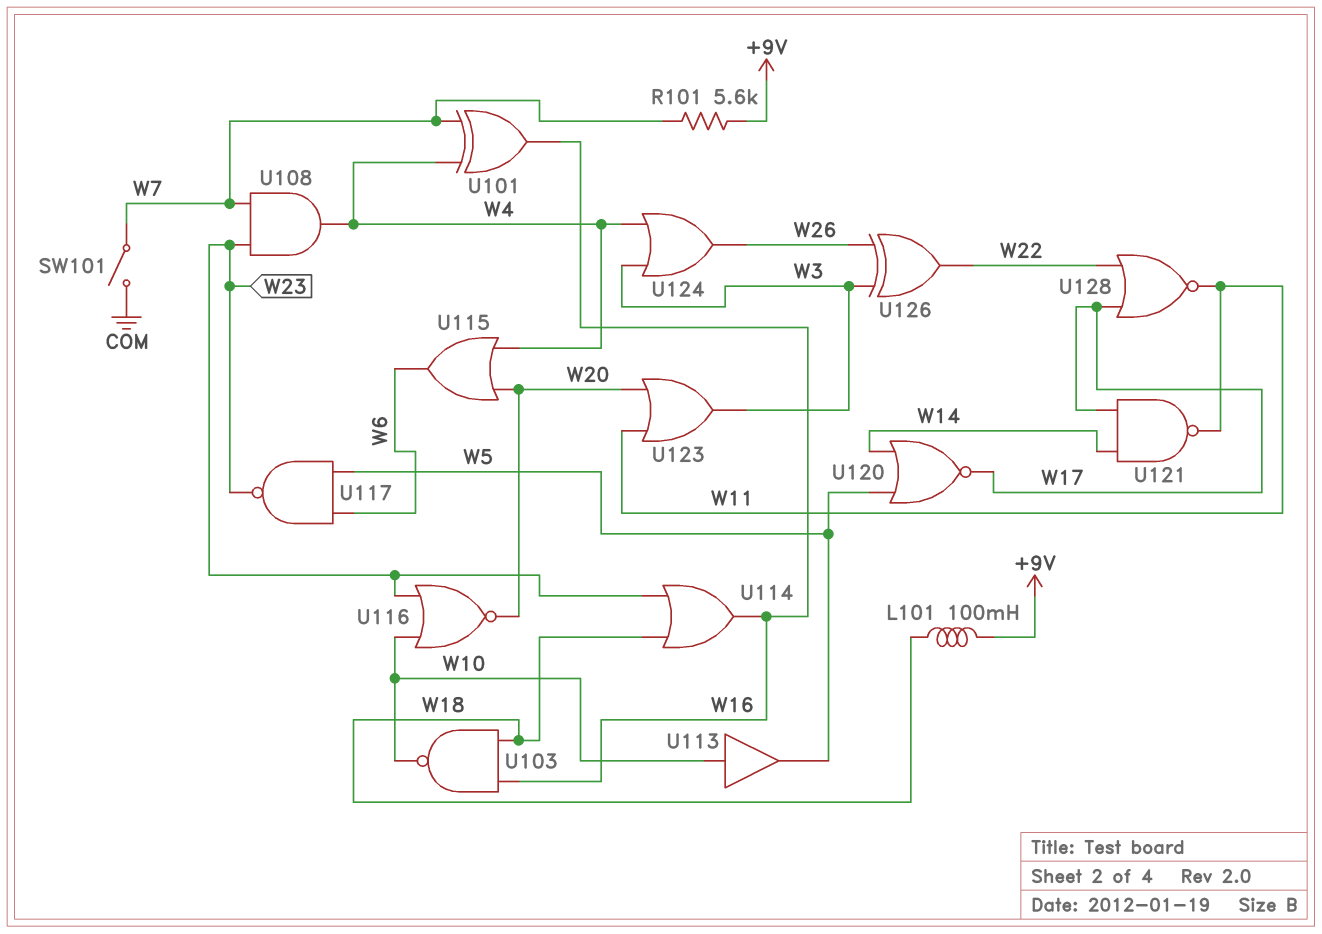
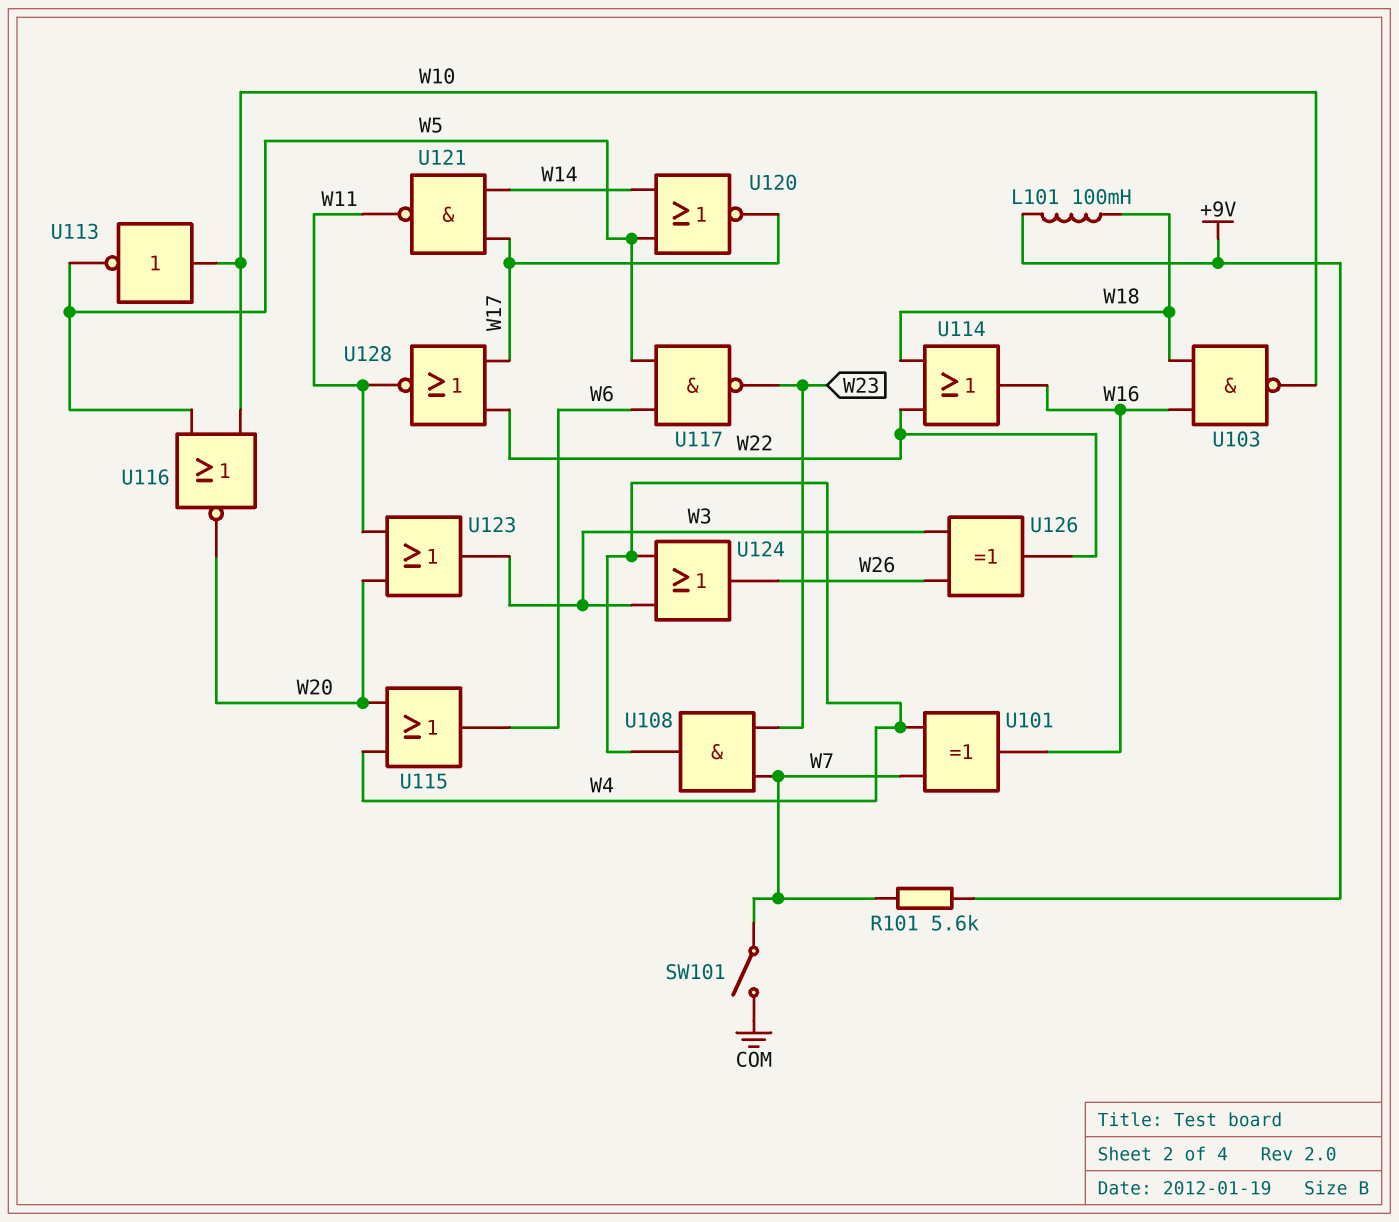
U113: buffer (in W10, out W5) -> NOT (in W10, out W5)
U114: OR (in W18, in W23, out W16) -> OR (in W18, in W22, out W16)
U116: NOR (in W10, in W23, out W20) -> NOR (in W5, in W10, out W20)

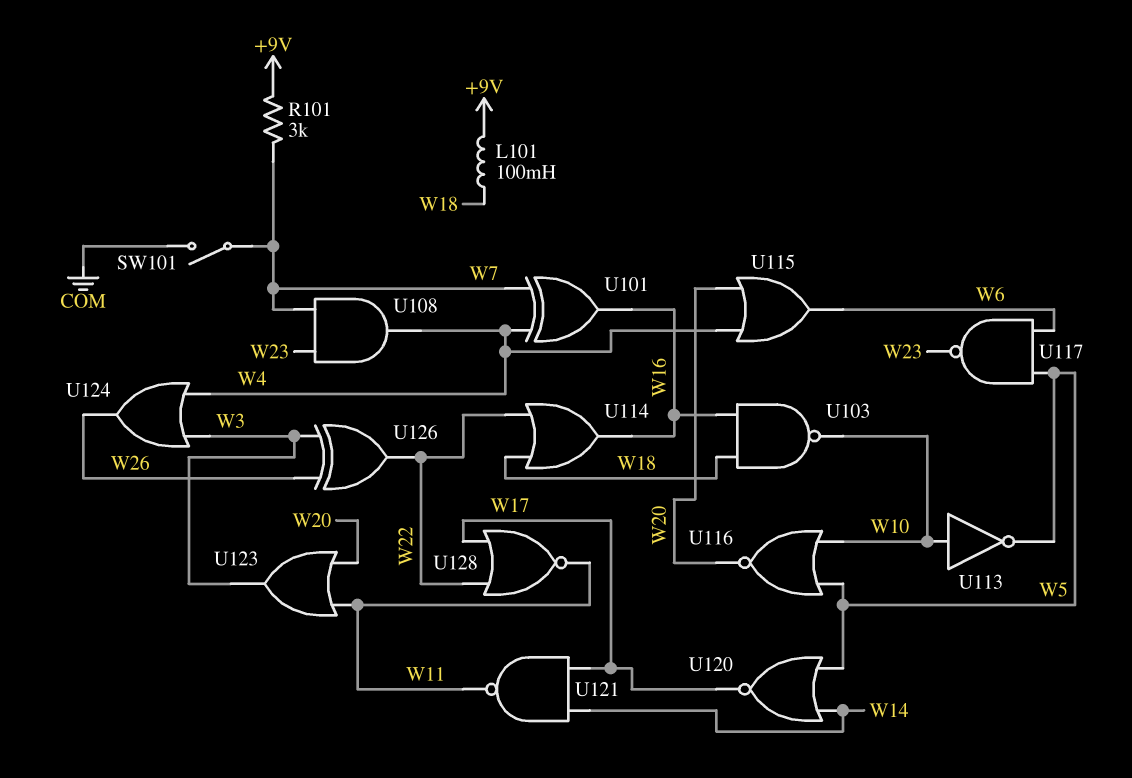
R101: 5.6k (+9V, W7) -> 3k (+9V, W7)

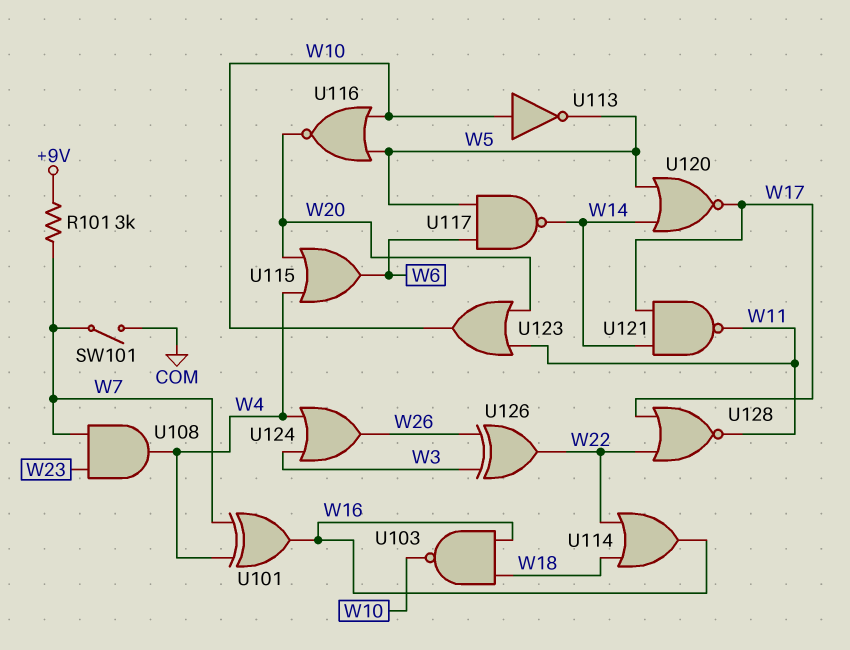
L101: 100mH (+9V, W18) -> none
U117: NAND (in W5, in W6, out W23) -> NAND (in W5, in W6, out W14)
U123: OR (in W11, in W20, out W3) -> OR (in W11, in W20, out W10)

